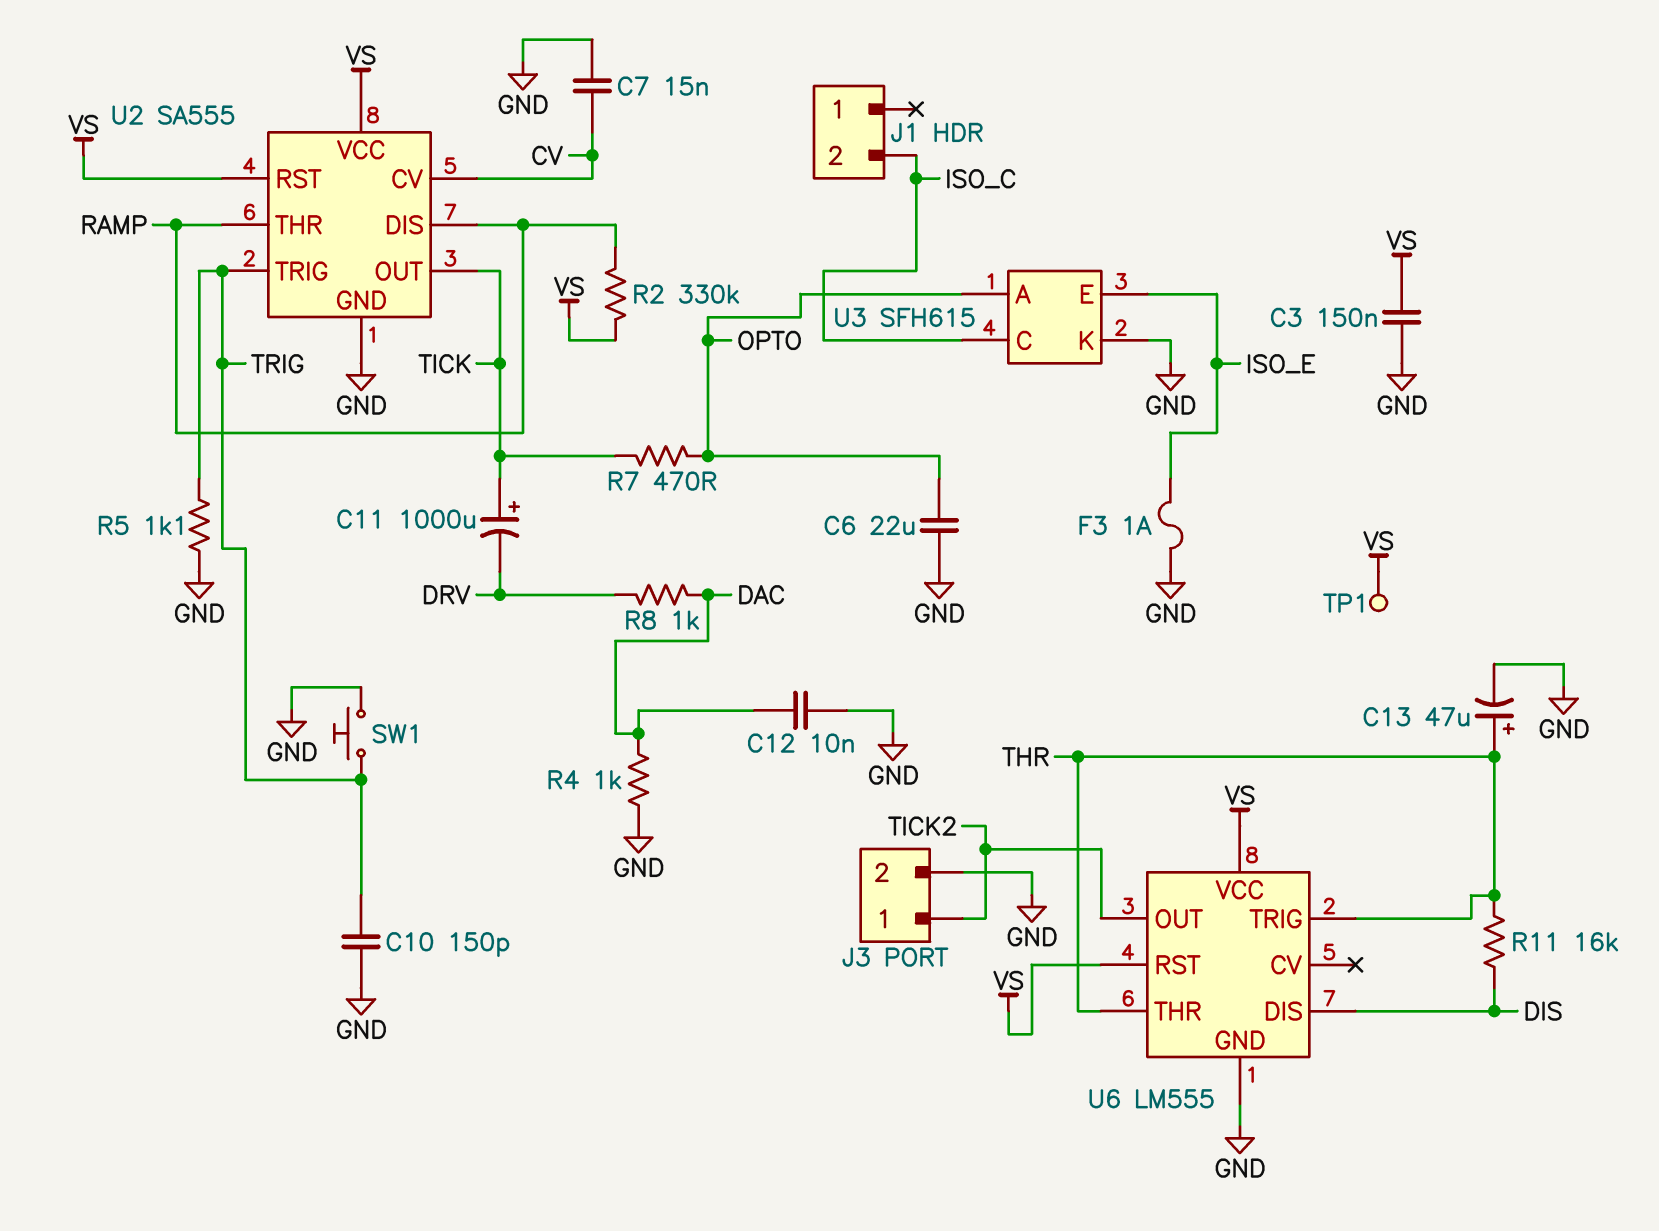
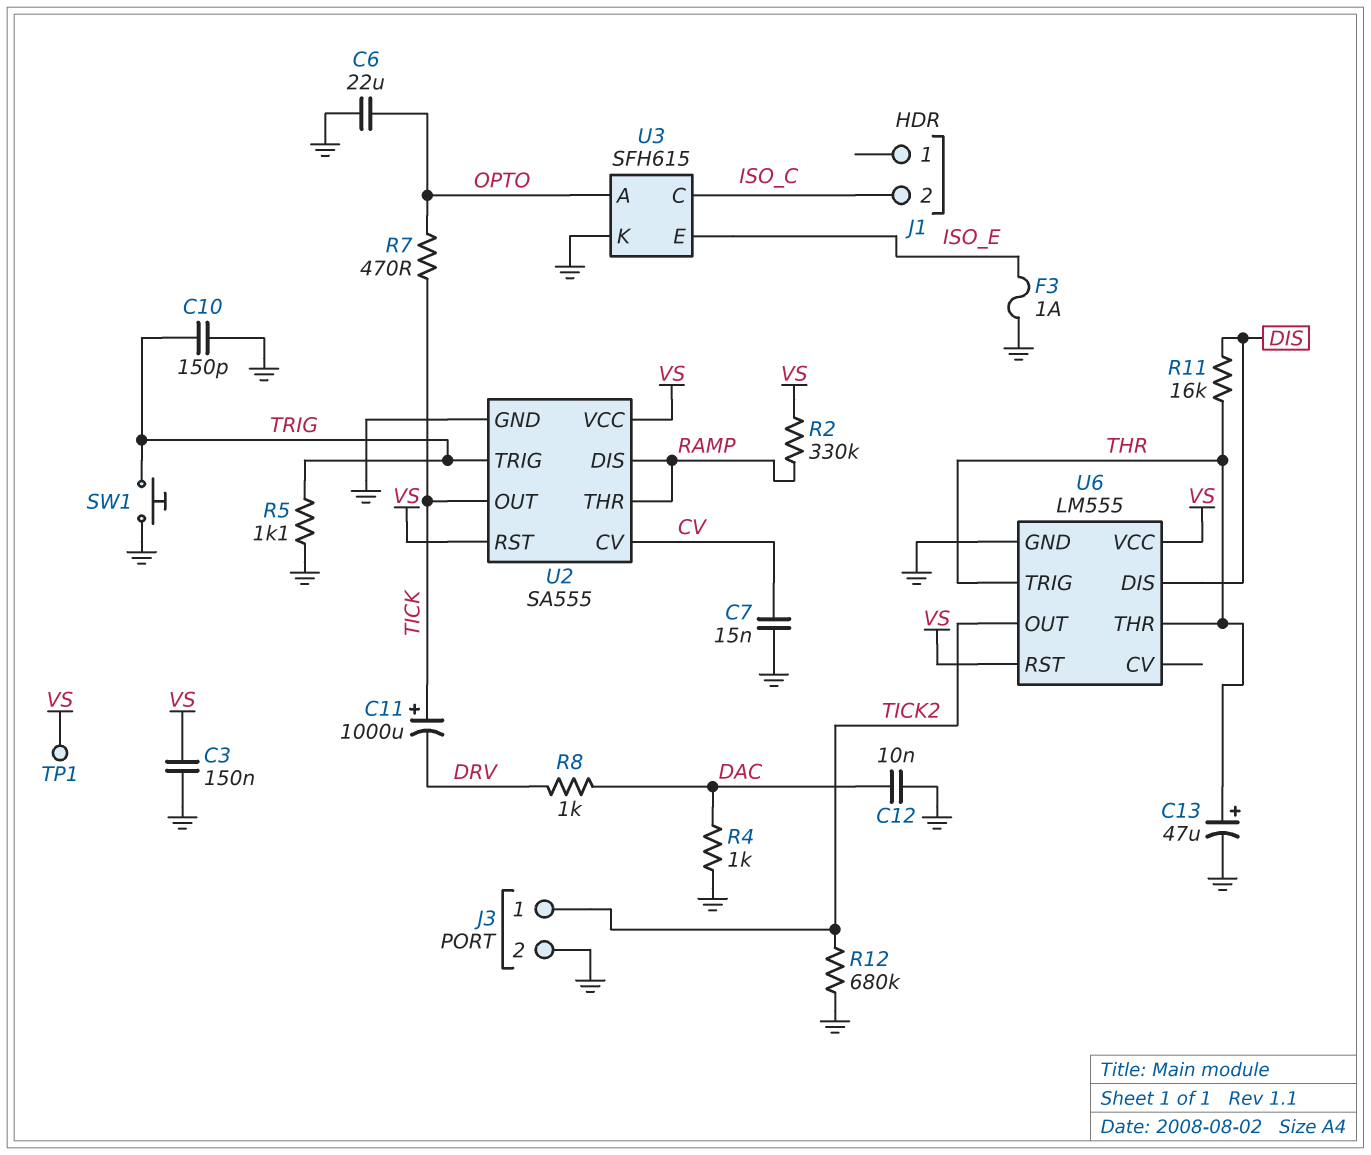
R12: none -> 680k (GND, TICK2)

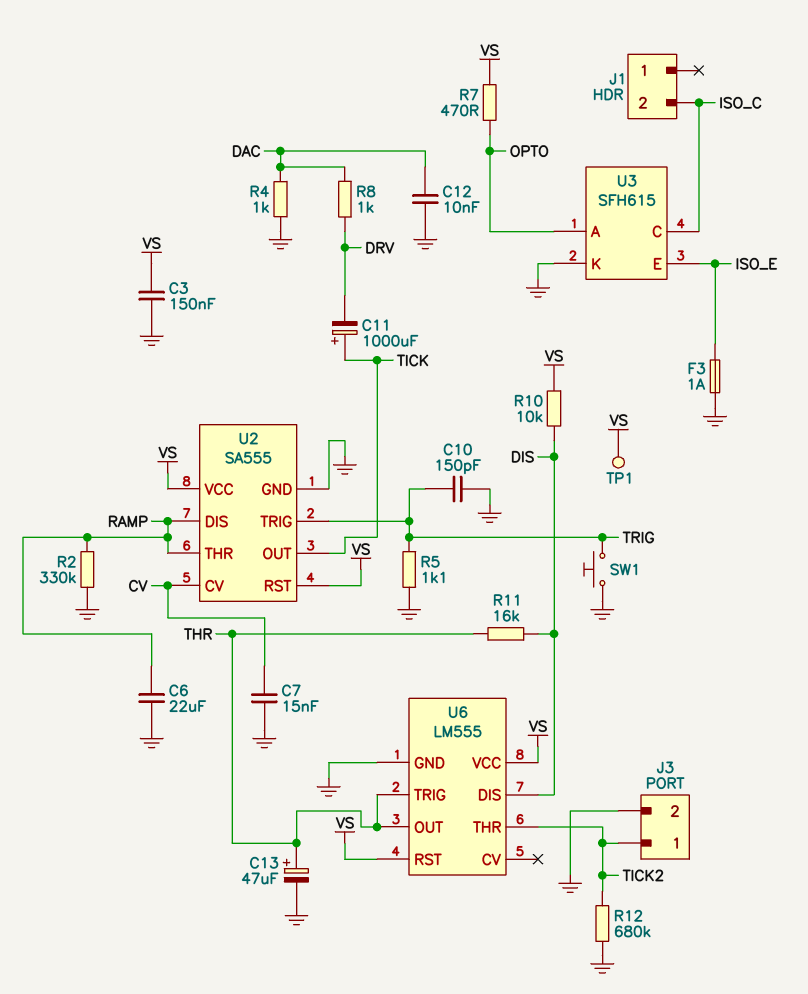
C6: 22uF (GND, OPTO) -> 22uF (GND, RAMP)
R2: 330k (RAMP, VS) -> 330k (GND, RAMP)
R7: 470 (OPTO, TICK) -> 470 (OPTO, VS)
R10: none -> 10k (DIS, VS)
U6 pin OUT: TICK2 -> THR
U6 pin THR: THR -> TICK2

